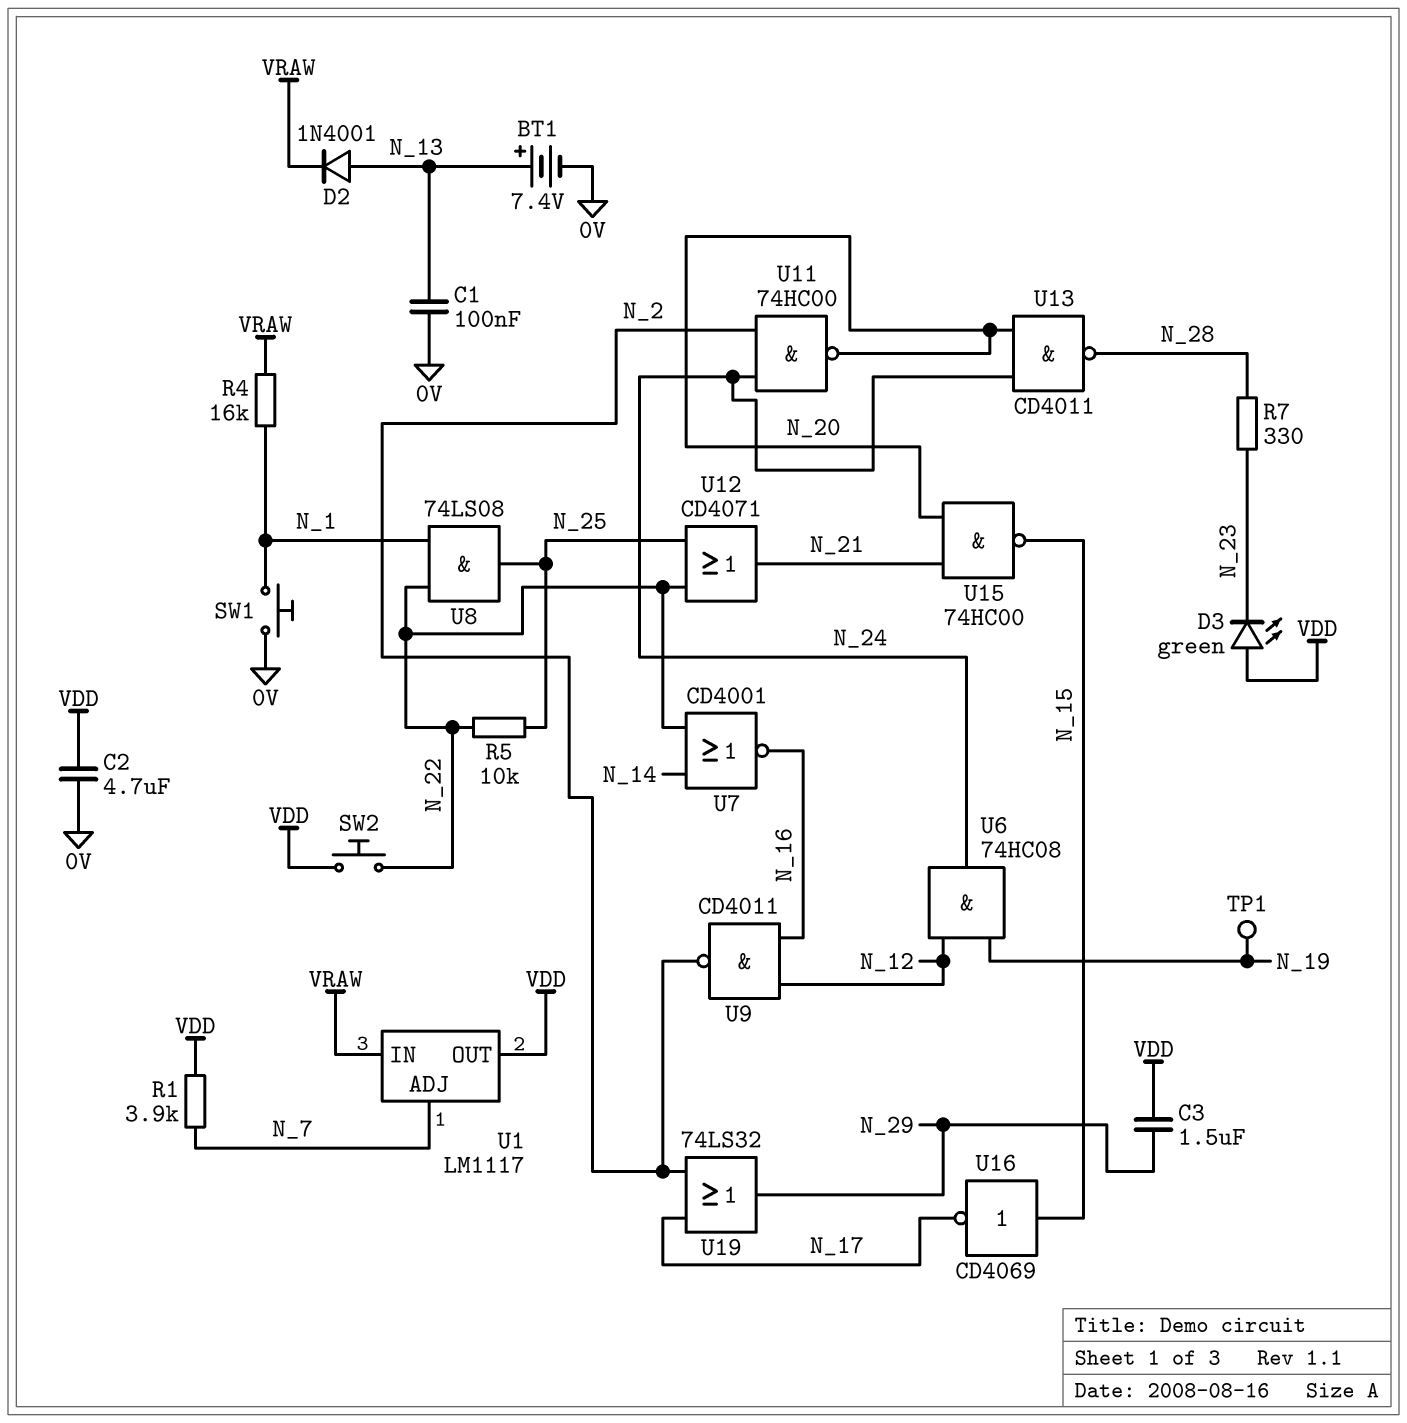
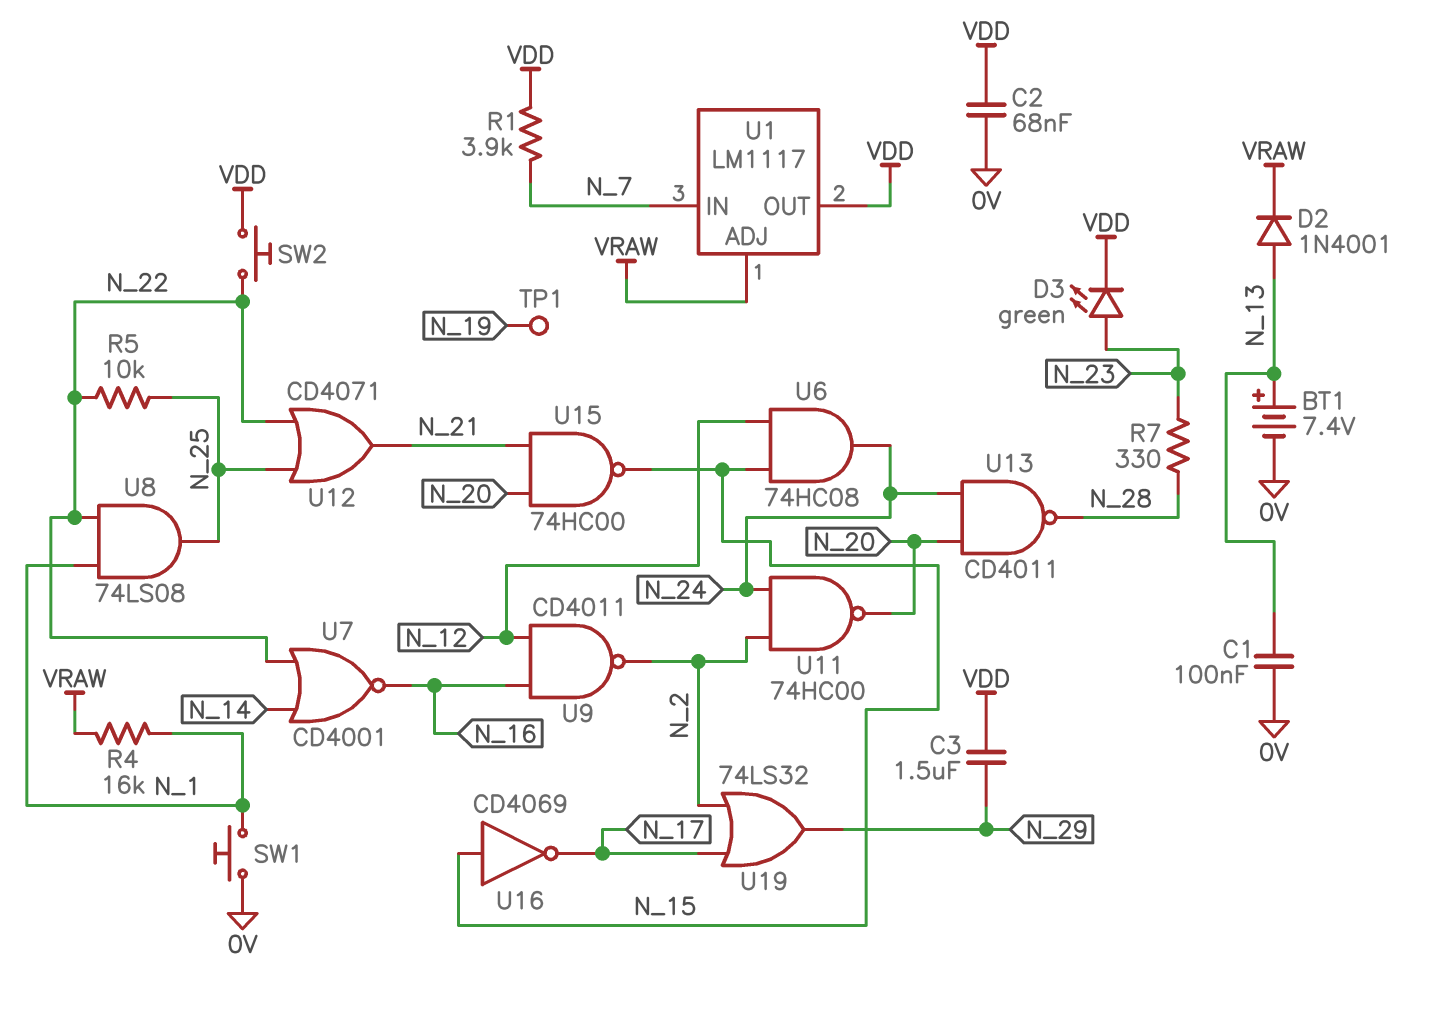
C2: 4.7uF (0V, VDD) -> 68nF (0V, VDD)
D3: LED green (A VDD, K N_23) -> LED green (A N_23, K VDD)
U1 pin ADJ: N_7 -> VRAW
U1 pin IN: VRAW -> N_7
U6: AND 74HC08 (in N_12, in N_19, out N_24) -> AND 74HC08 (in N_12, in N_15, out N_24)

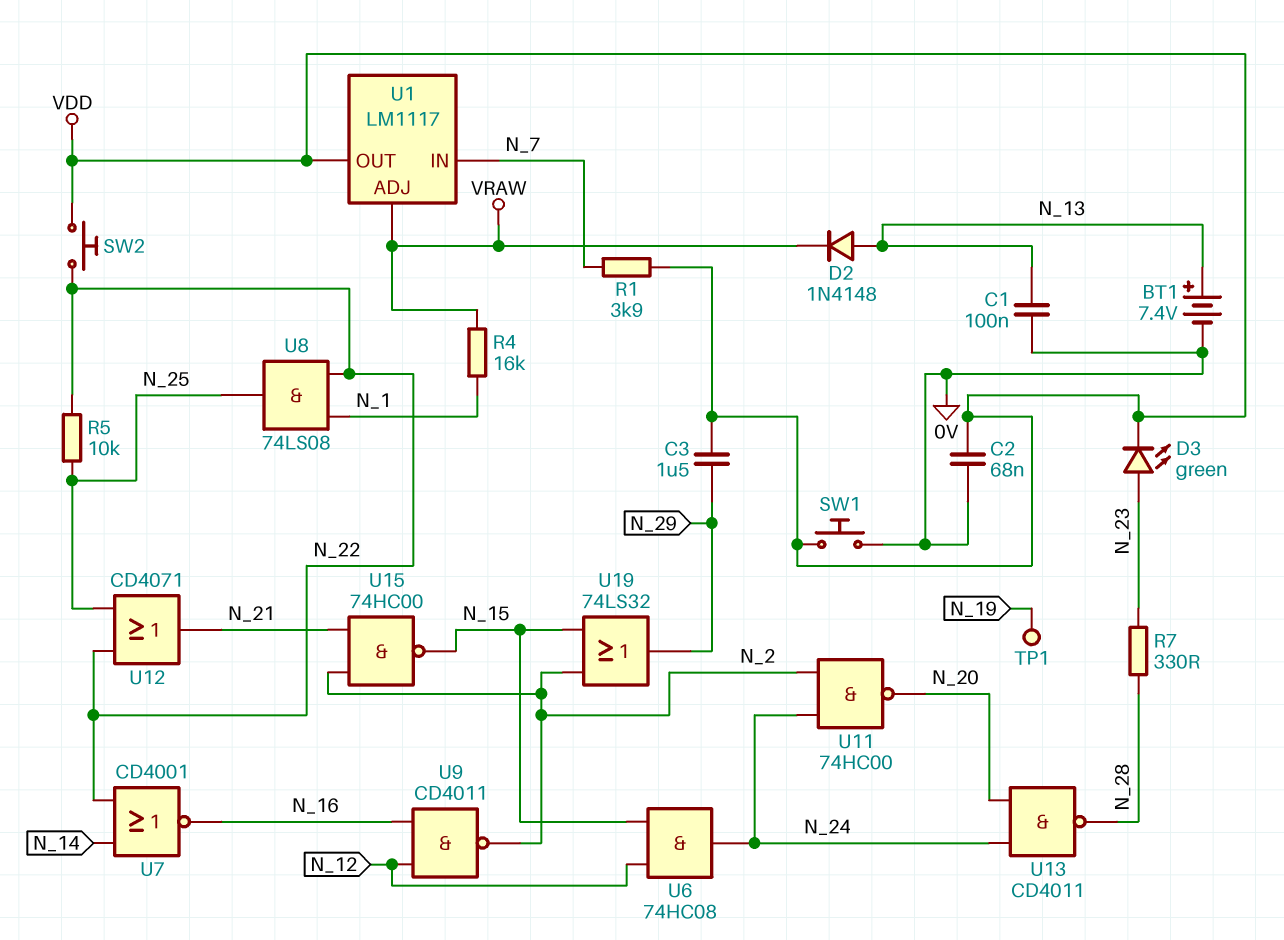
D2: diode 1N4001 (A N_13, K VRAW) -> diode 1N4148 (A N_13, K VRAW)
SW1: button (0V, N_1) -> button (0V, VDD)
U15: NAND 74HC00 (in N_20, in N_21, out N_15) -> NAND 74HC00 (in N_2, in N_21, out N_15)
U16: NOT CD4069 (in N_15, out N_17) -> none
U19: OR 74LS32 (in N_2, in N_17, out N_29) -> OR 74LS32 (in N_2, in N_15, out N_29)

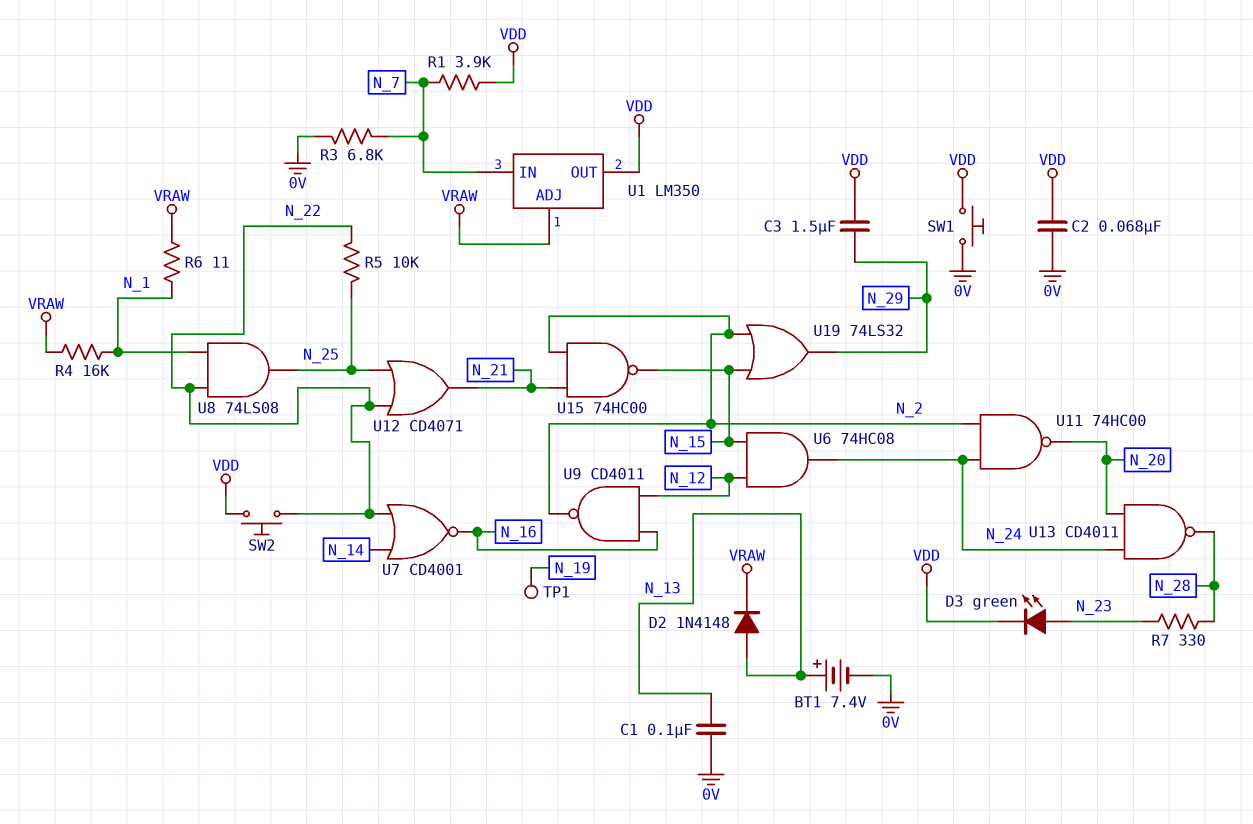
R3: none -> 6.8k (0V, N_7)
R6: none -> 11 (N_1, VRAW)
U1: LM1117 -> LM350

